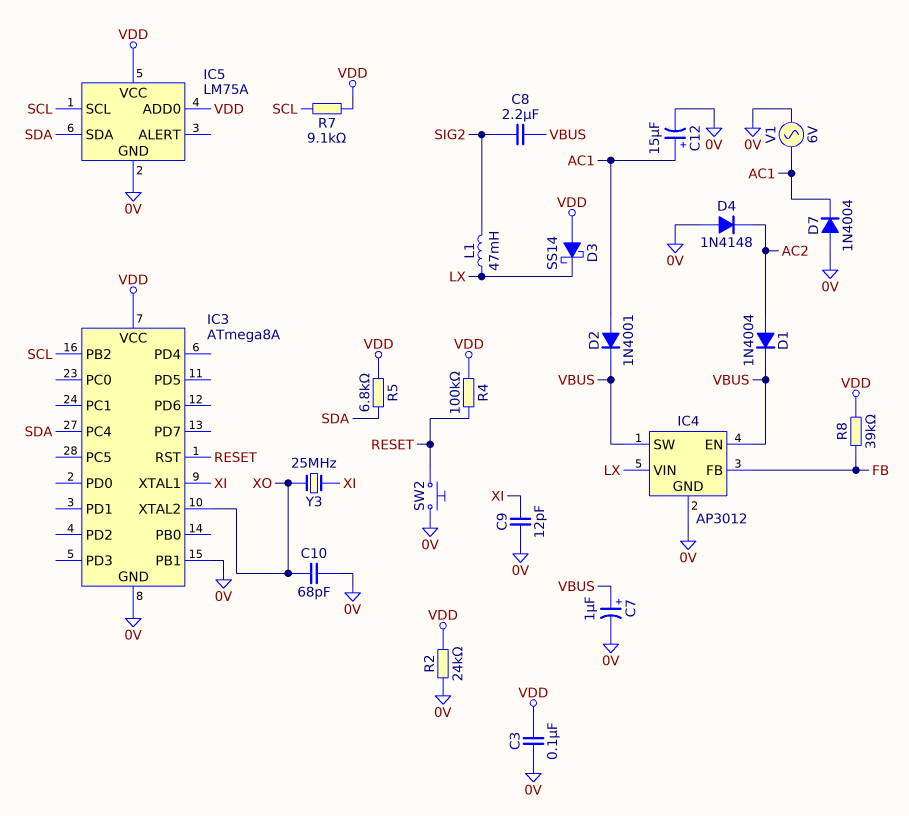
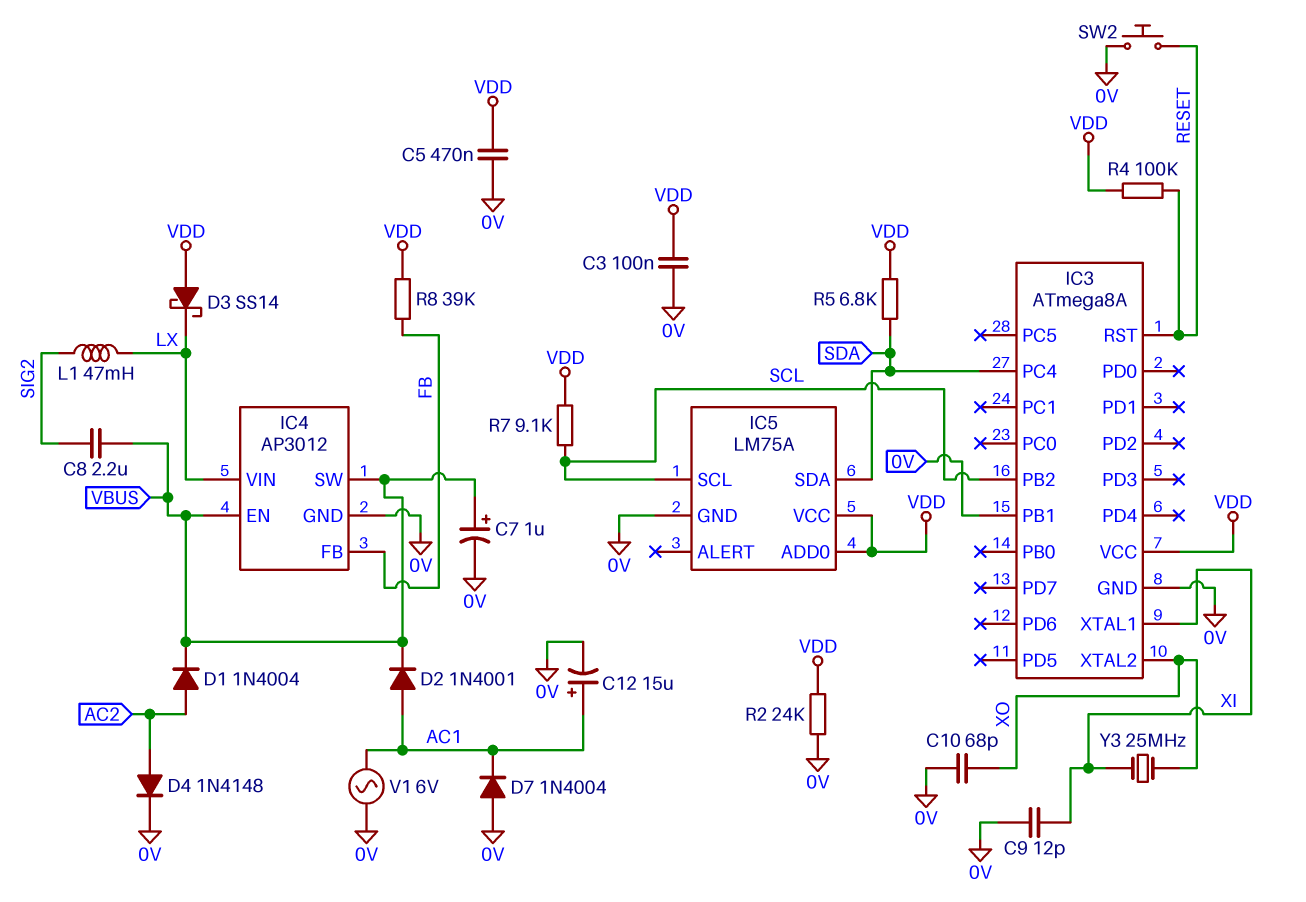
C5: none -> 470nF (0V, VDD)
D4: diode 1N4148 (A 0V, K AC2) -> diode 1N4148 (A AC2, K 0V)

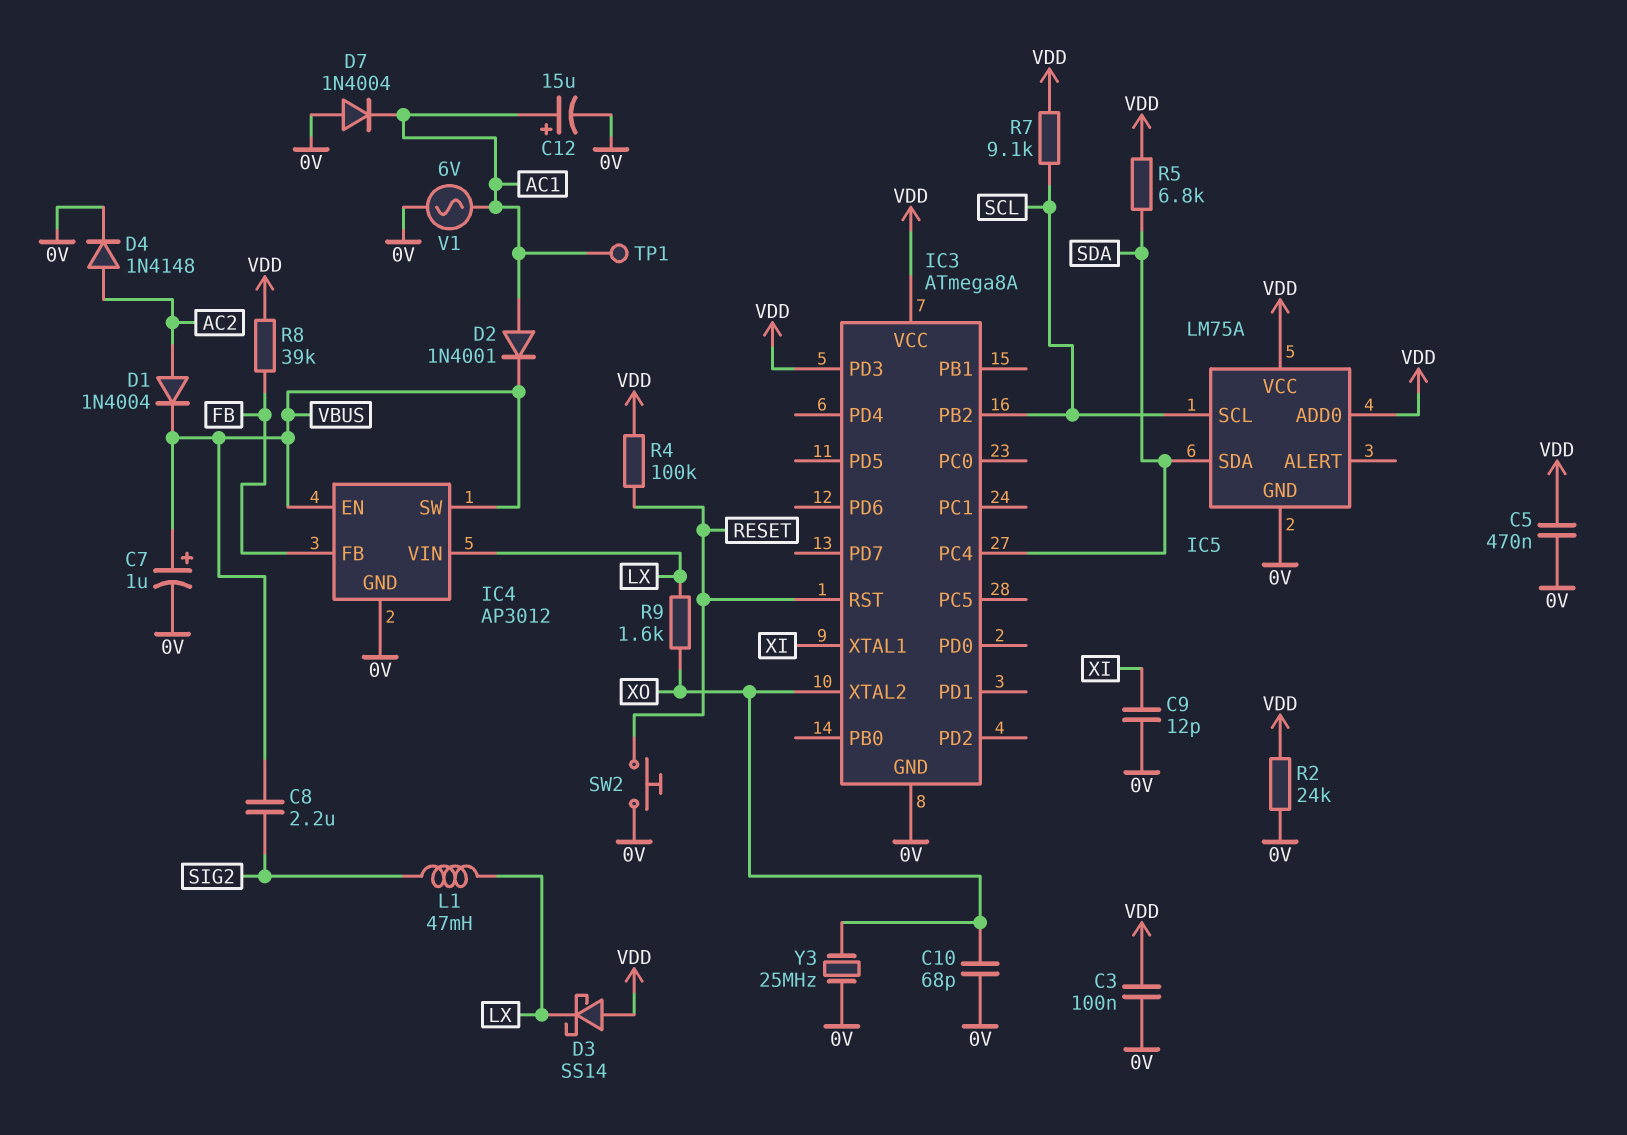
IC3 pin PB1: 0V -> none
IC3 pin PD3: none -> VDD
R9: none -> 1.6k (LX, XO)
TP1: none -> test point (AC1)
Y3: 25MHz (XI, XO) -> 25MHz (0V, XO)

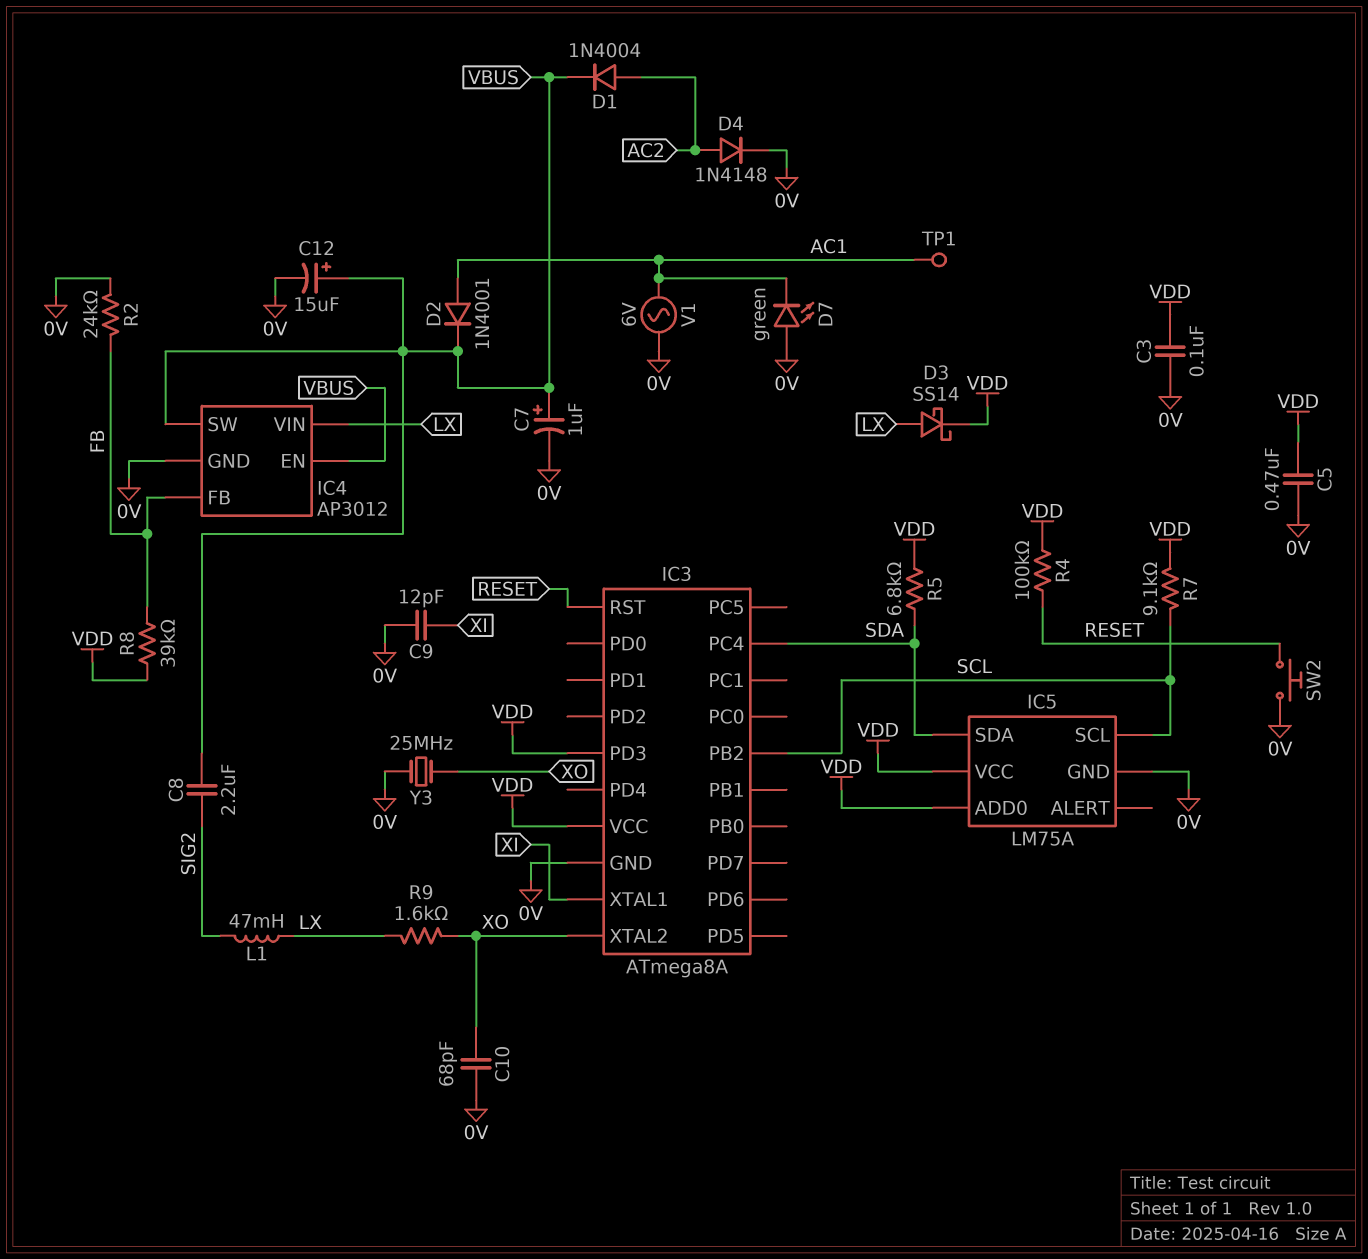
C12: 15uF (plus AC1, minus 0V) -> 15uF (plus VBUS, minus 0V)
D3: schottky SS14 (A VDD, K LX) -> schottky SS14 (A LX, K VDD)
D7: diode 1N4004 (A 0V, K AC1) -> LED green (A 0V, K AC1)
R2: 24k (0V, VDD) -> 24k (0V, FB)

